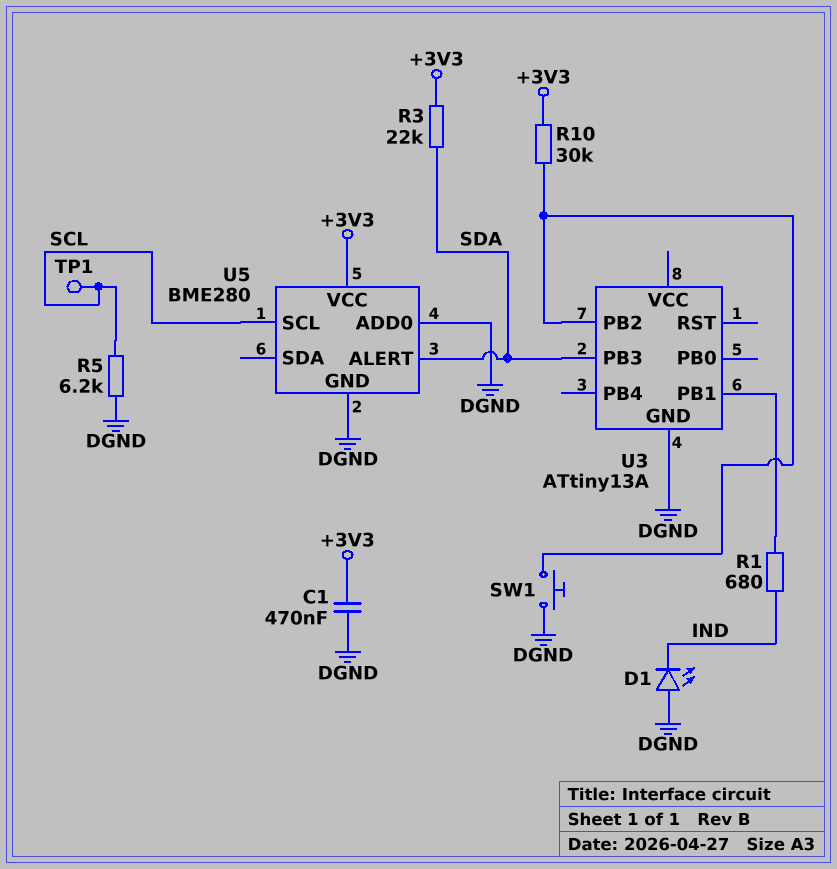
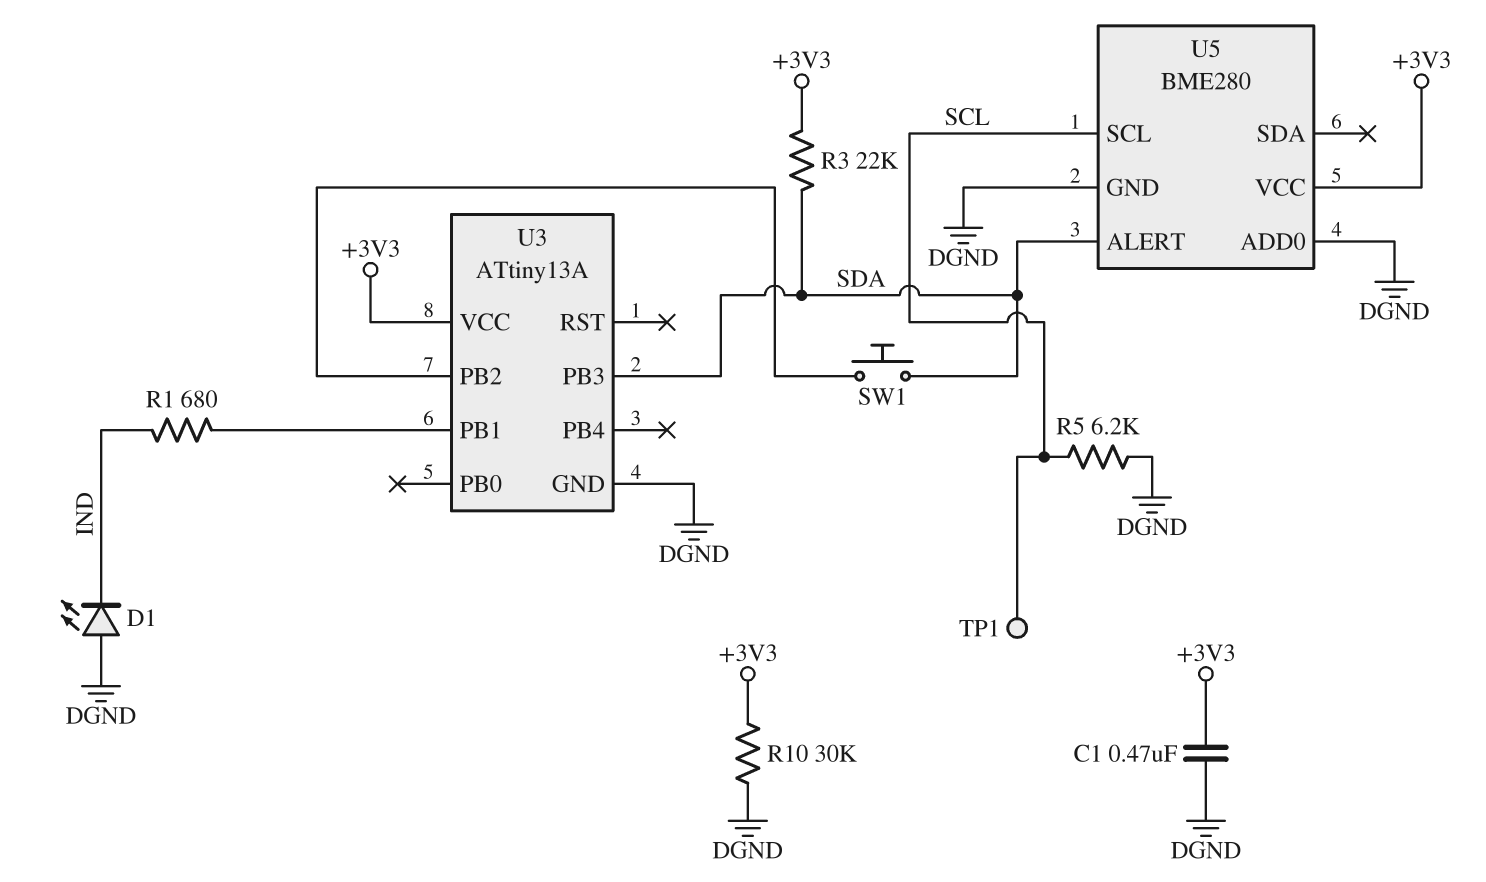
R10: 30k (+3V3, U3/PB2) -> 30k (+3V3, DGND)
SW1: button (DGND, U3/PB2) -> button (SDA, U3/PB2)
U3 pin VCC: none -> +3V3

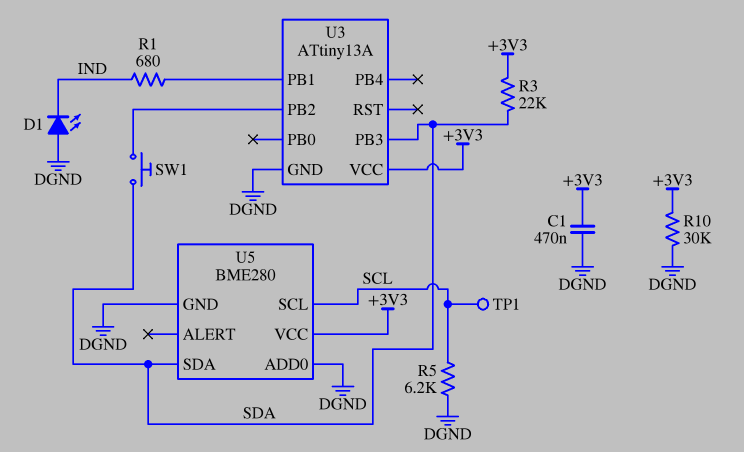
U5 pin ALERT: SDA -> none
U5 pin SDA: none -> SDA

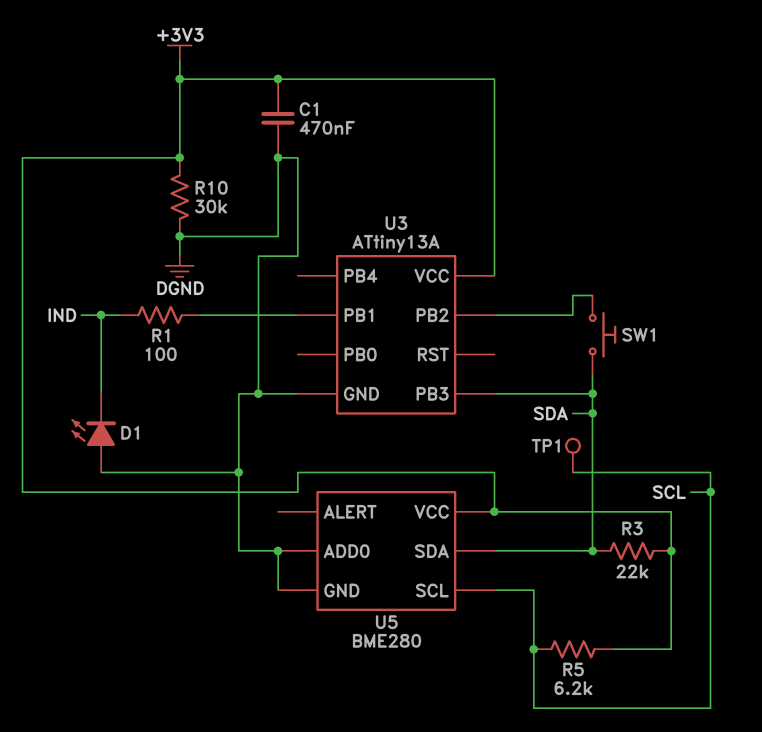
R1: 680 (IND, U3/PB1) -> 100 (IND, U3/PB1)
R5: 6.2k (DGND, SCL) -> 6.2k (+3V3, SCL)

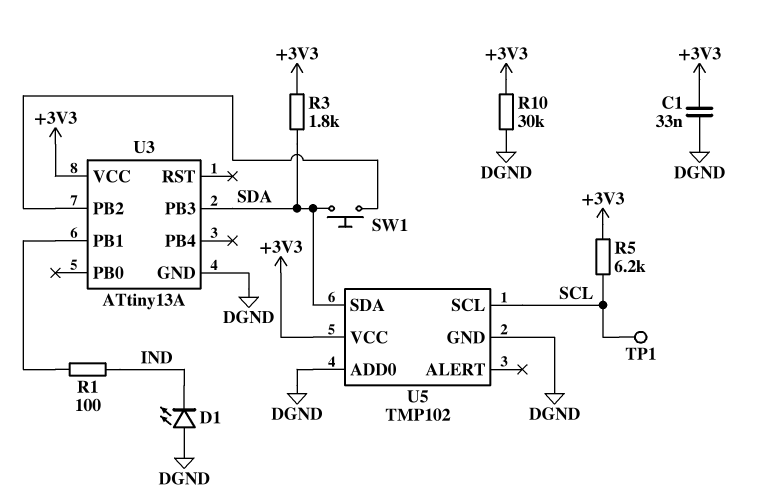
C1: 470nF (+3V3, DGND) -> 33nF (+3V3, DGND)
R3: 22k (+3V3, SDA) -> 1.8k (+3V3, SDA)
U5: BME280 -> TMP102

